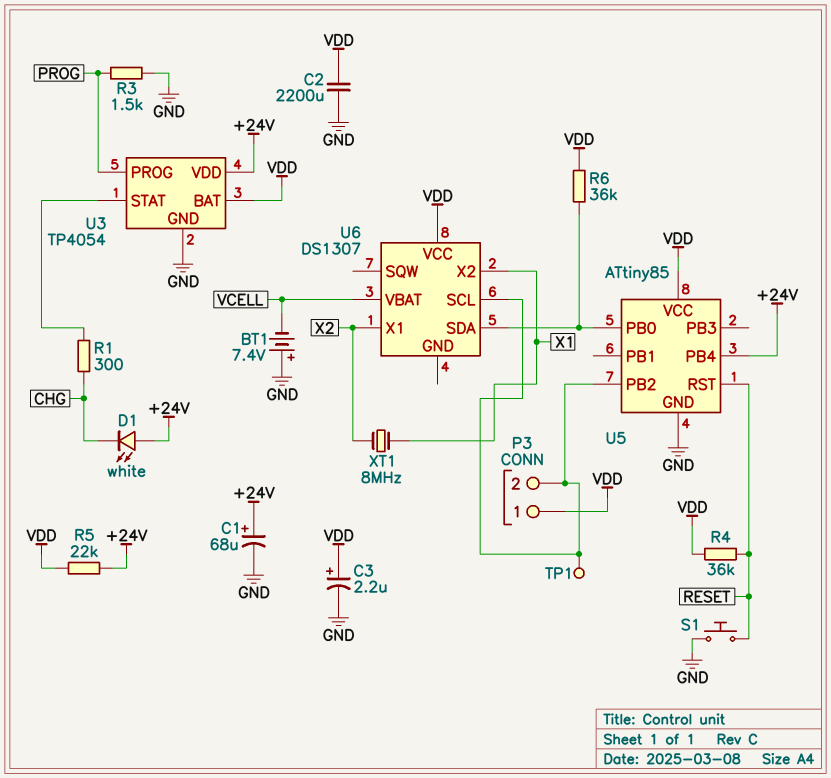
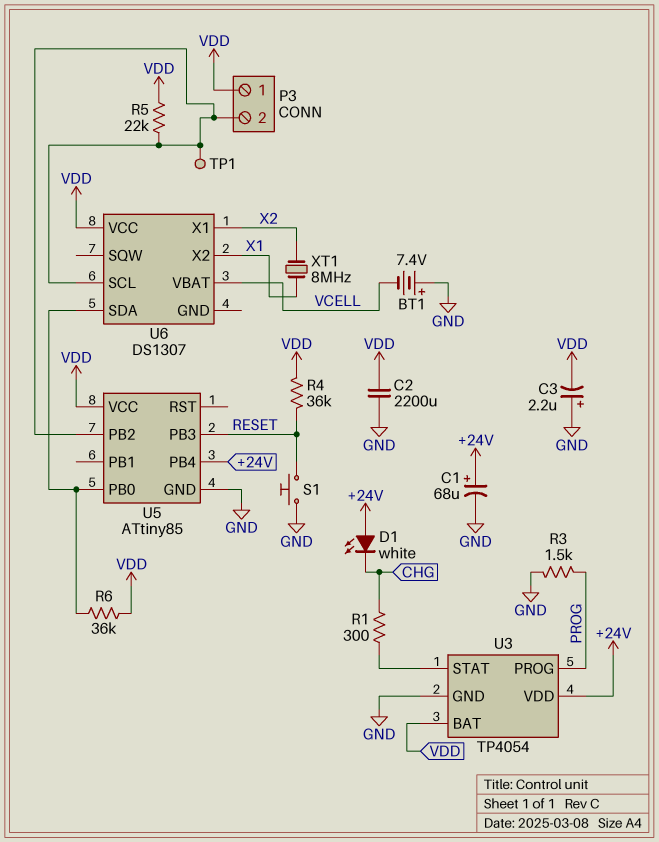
C3: 2.2uF (plus VDD, minus GND) -> 2.2uF (plus GND, minus VDD)
R5: 22k (+24V, VDD) -> 22k (P3/2, VDD)
U5 pin PB3: none -> RESET
U5 pin RST: RESET -> none

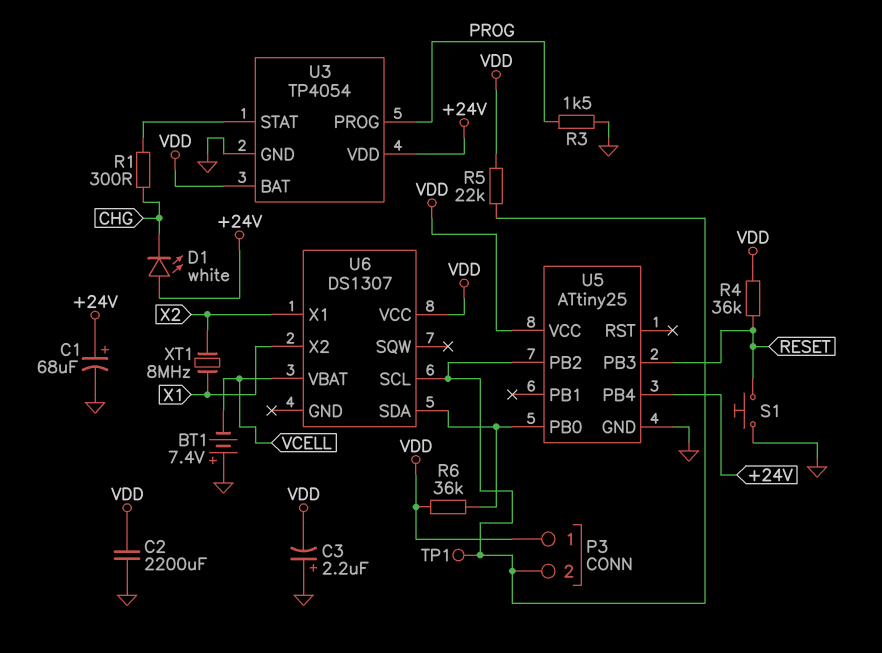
U5: ATtiny85 -> ATtiny25

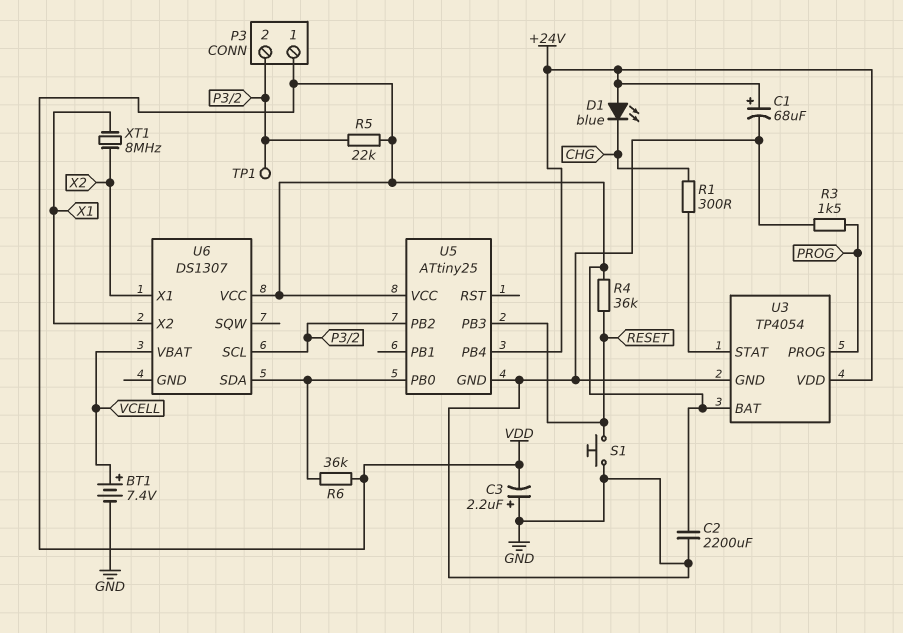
BT1: 7.4V (plus GND, minus VCELL) -> 7.4V (plus VCELL, minus GND)
D1: LED white (A +24V, K CHG) -> LED blue (A +24V, K CHG)

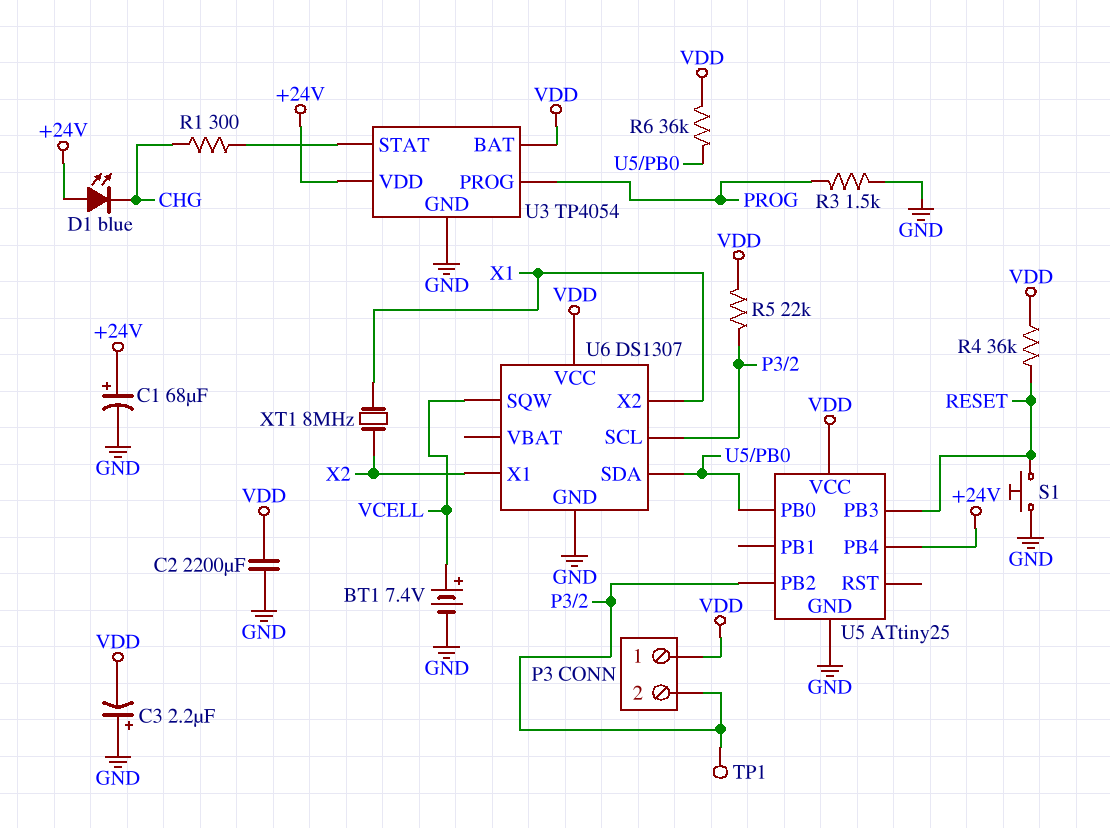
U6 pin GND: none -> GND
U6 pin SQW: none -> VCELL
U6 pin VBAT: VCELL -> none

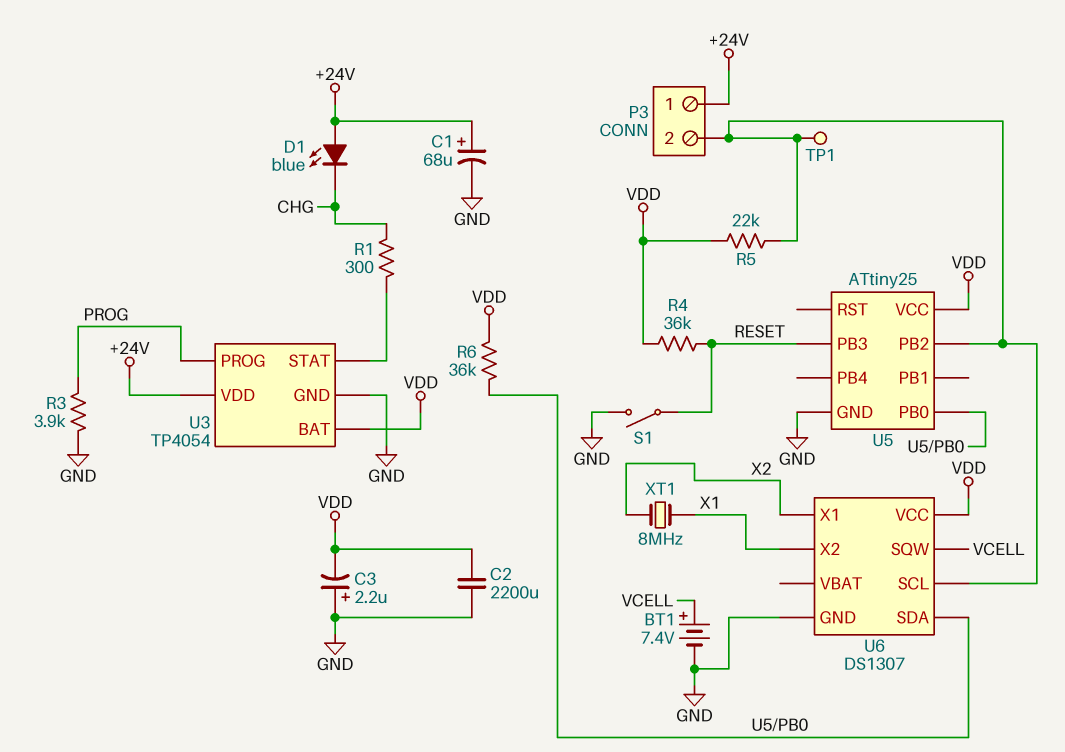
P3 pin 1: VDD -> +24V
R3: 1.5k (GND, PROG) -> 3.9k (GND, PROG)
S1: button (GND, RESET) -> switch (GND, RESET)
U5 pin PB4: +24V -> none

